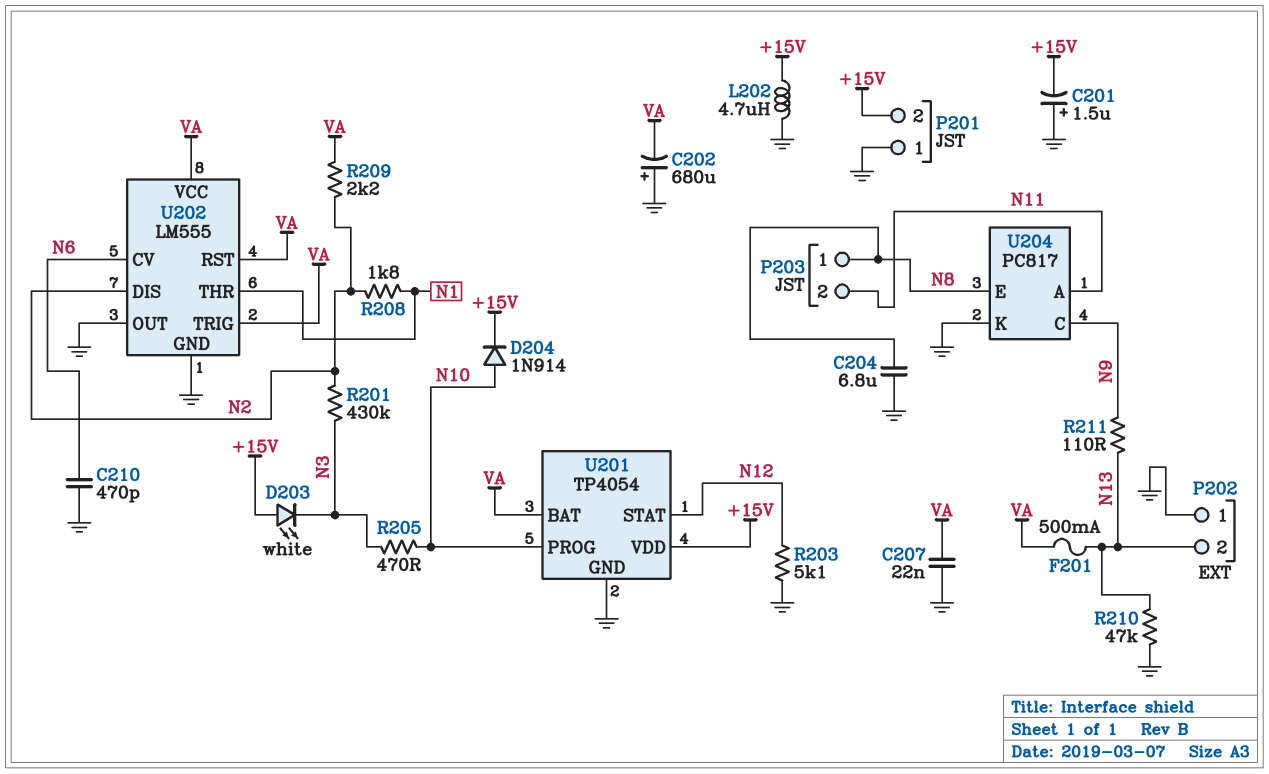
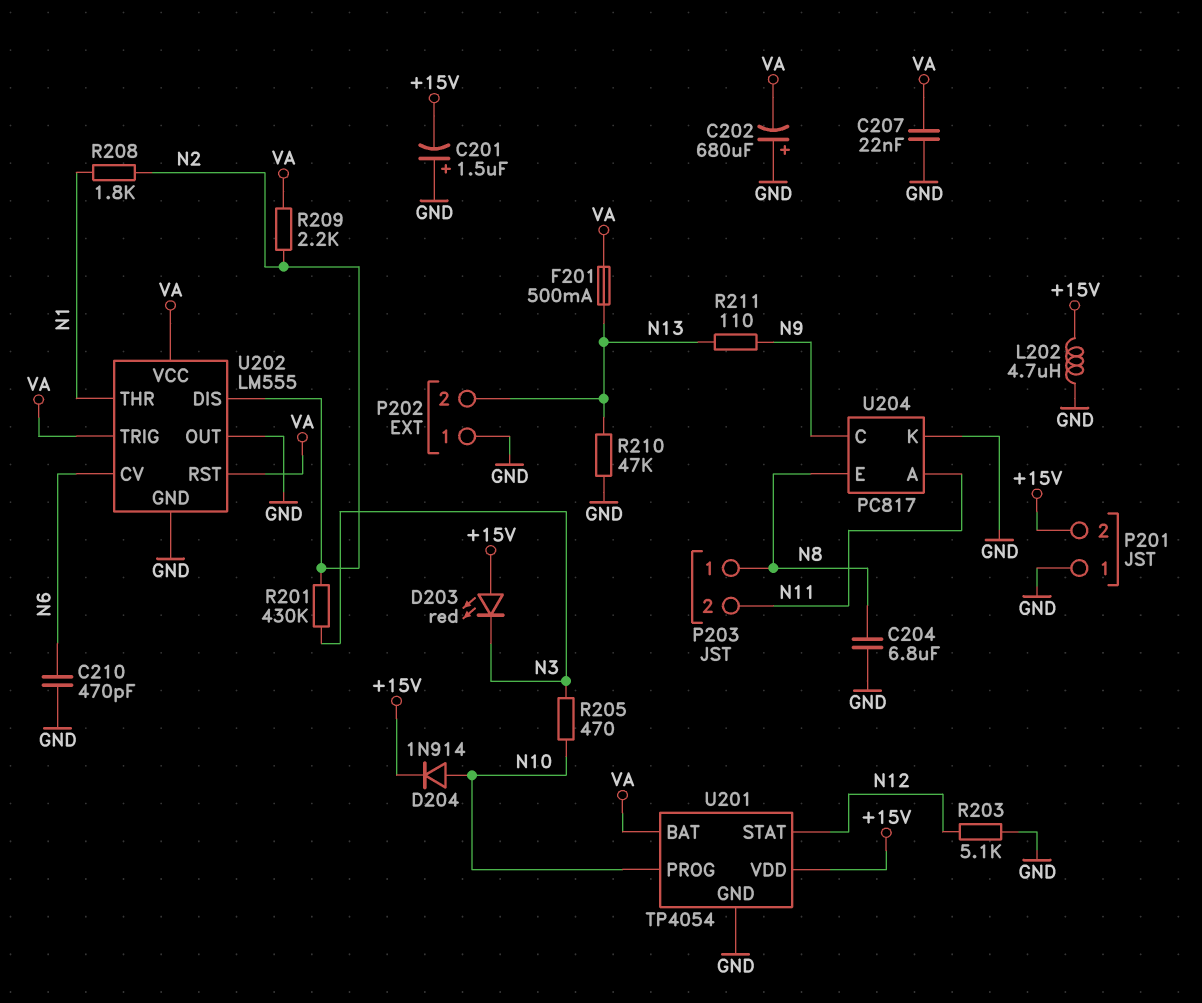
D203: LED white (A +15V, K N3) -> LED red (A +15V, K N3)

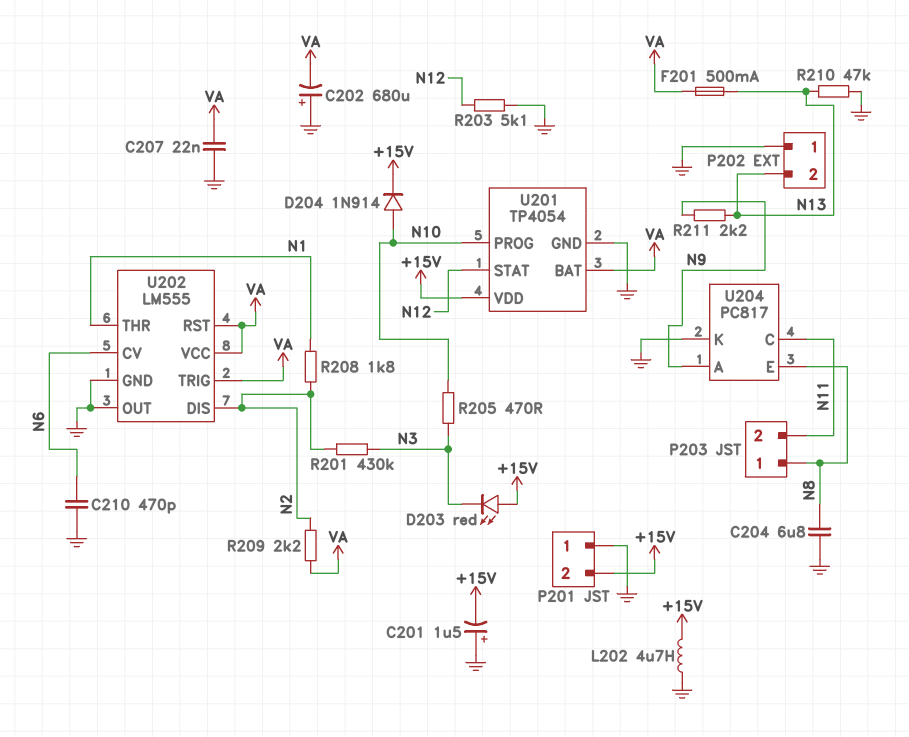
R211: 110 (N9, N13) -> 2.2k (N9, N13)
U204 pin A: N11 -> N9
U204 pin C: N9 -> N11

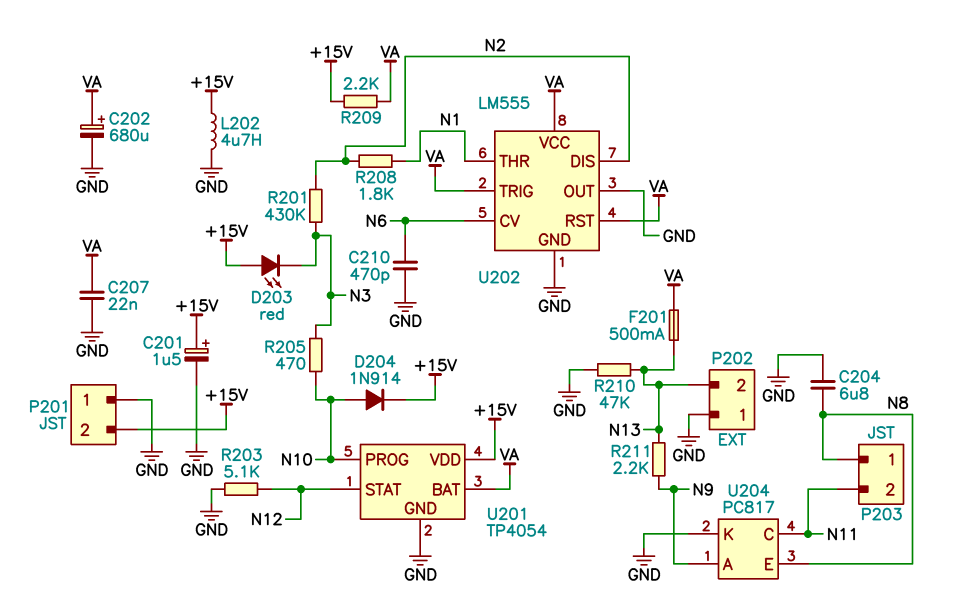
C201: 1.5uF (plus GND, minus +15V) -> 1.5uF (plus +15V, minus GND)
C202: 680uF (plus GND, minus VA) -> 680uF (plus VA, minus GND)
R209: 2.2k (N2, VA) -> 2.2k (+15V, VA)

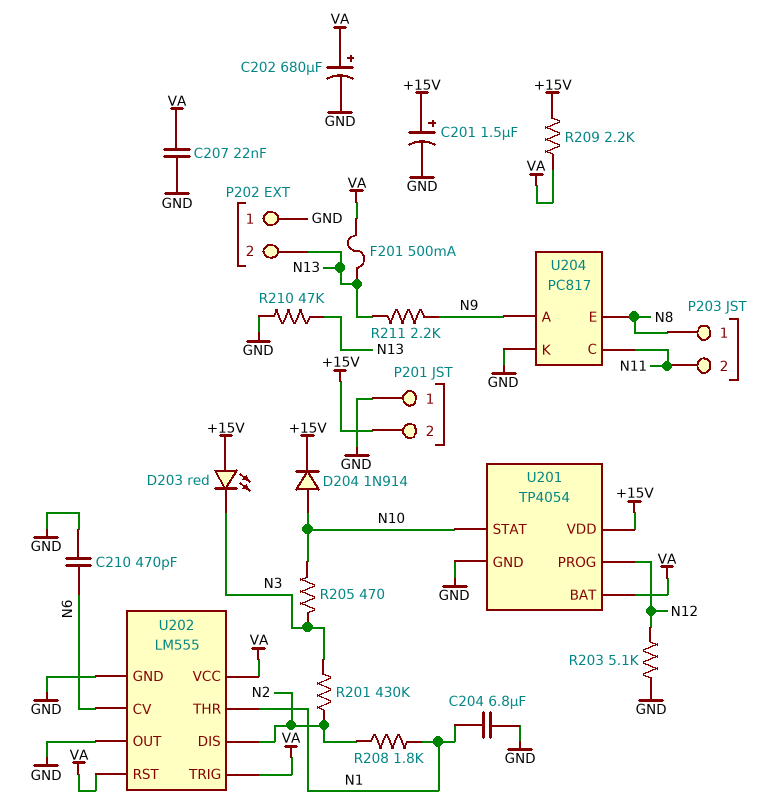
C204: 6.8uF (GND, N8) -> 6.8uF (GND, N1)
L202: 4.7uH (+15V, GND) -> none
U201 pin PROG: N10 -> N12
U201 pin STAT: N12 -> N10

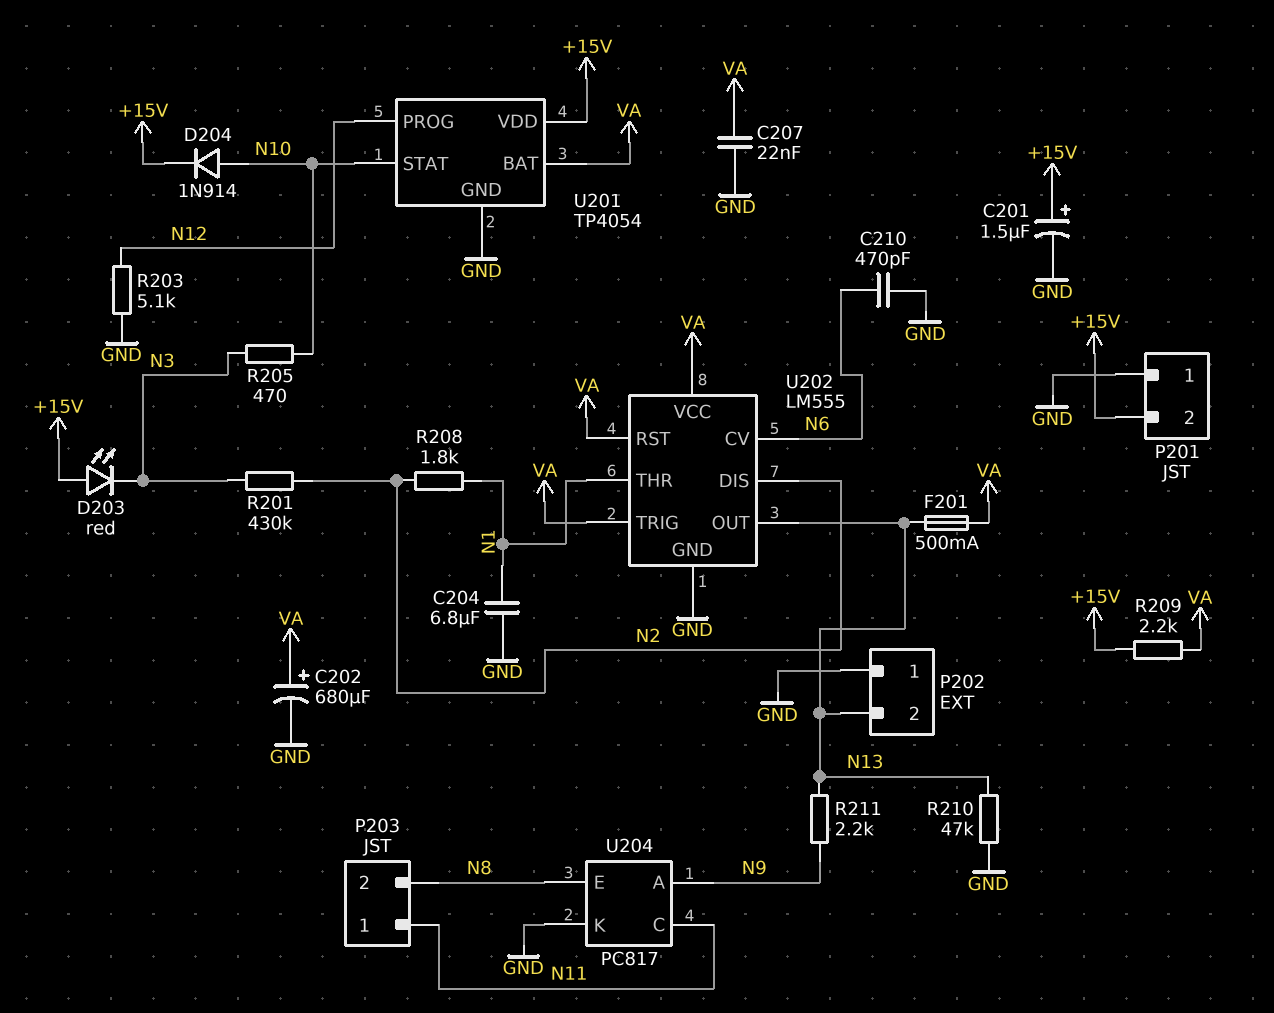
P203 pin 1: N8 -> N11
P203 pin 2: N11 -> N8
U202 pin OUT: GND -> N13

